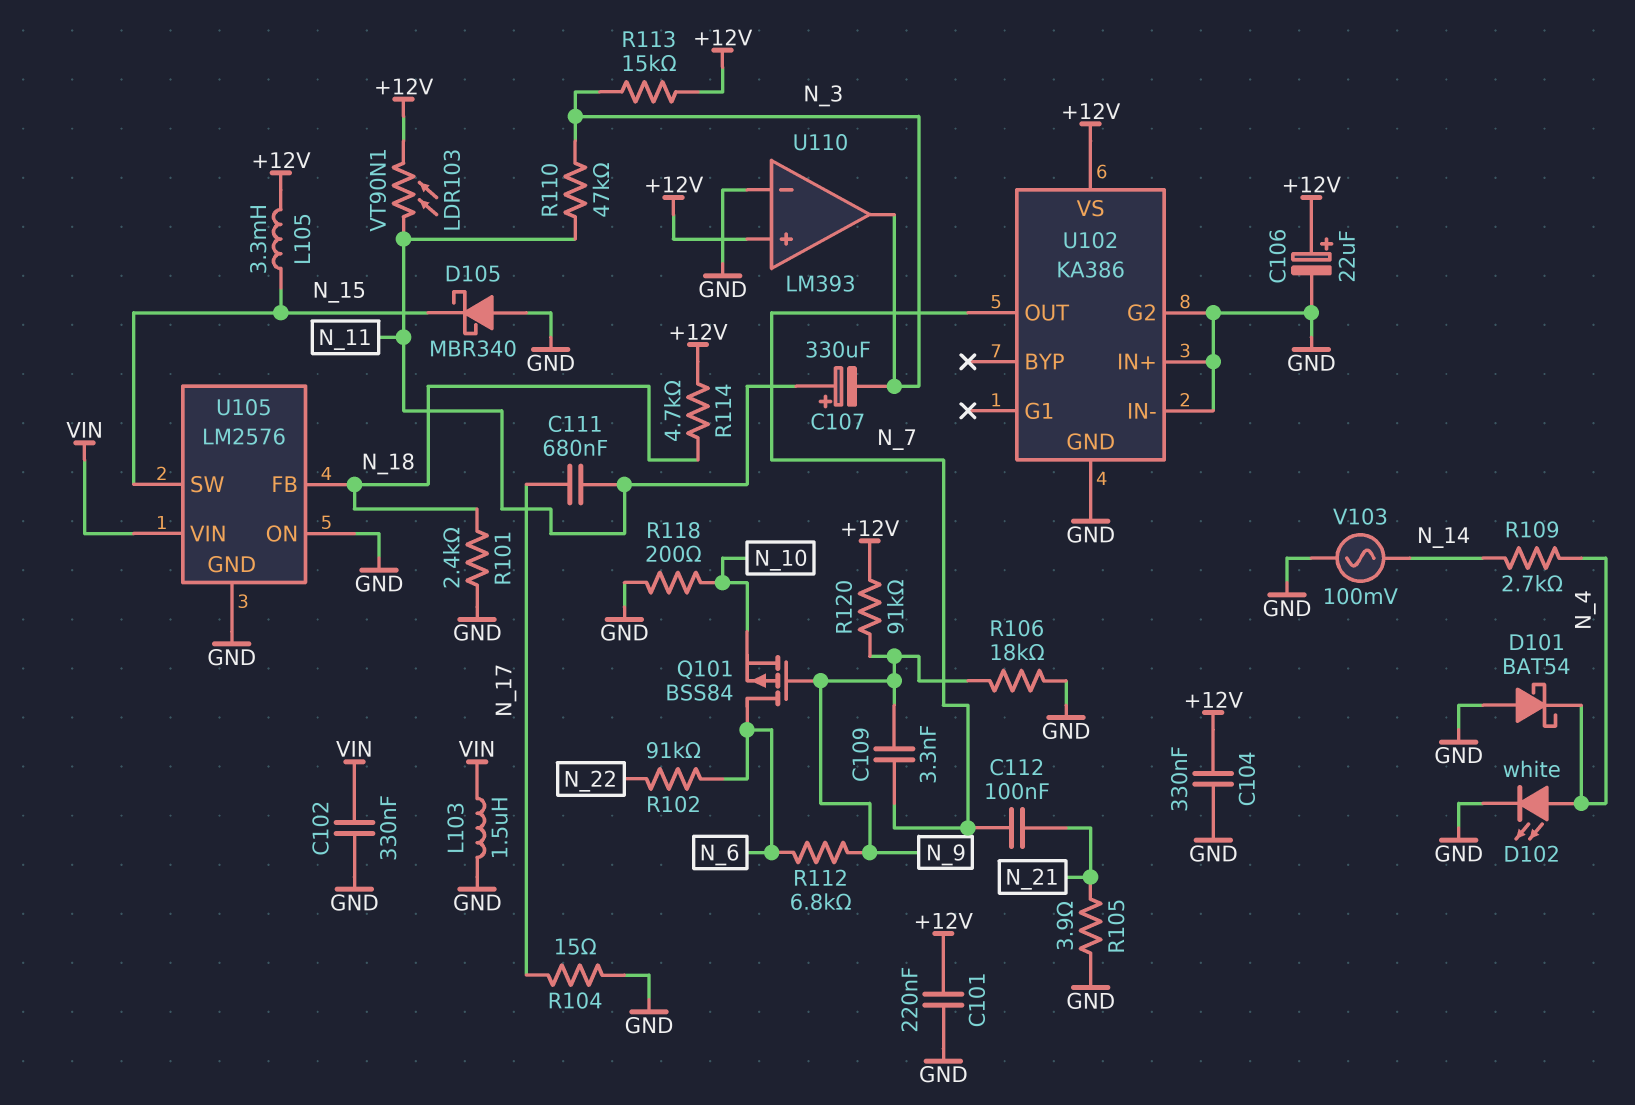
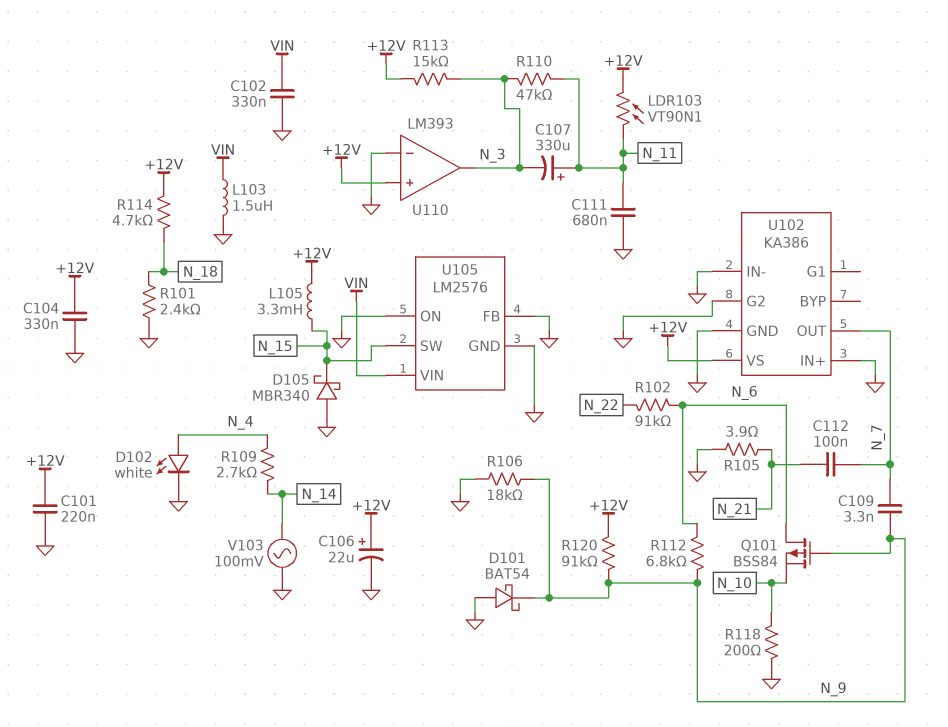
C111: 680nF (N_11, N_17) -> 680nF (GND, N_11)
D101: schottky BAT54 (A GND, K N_4) -> schottky BAT54 (A GND, K N_9)
R104: 15 (GND, N_17) -> none
U105 pin FB: N_18 -> GND

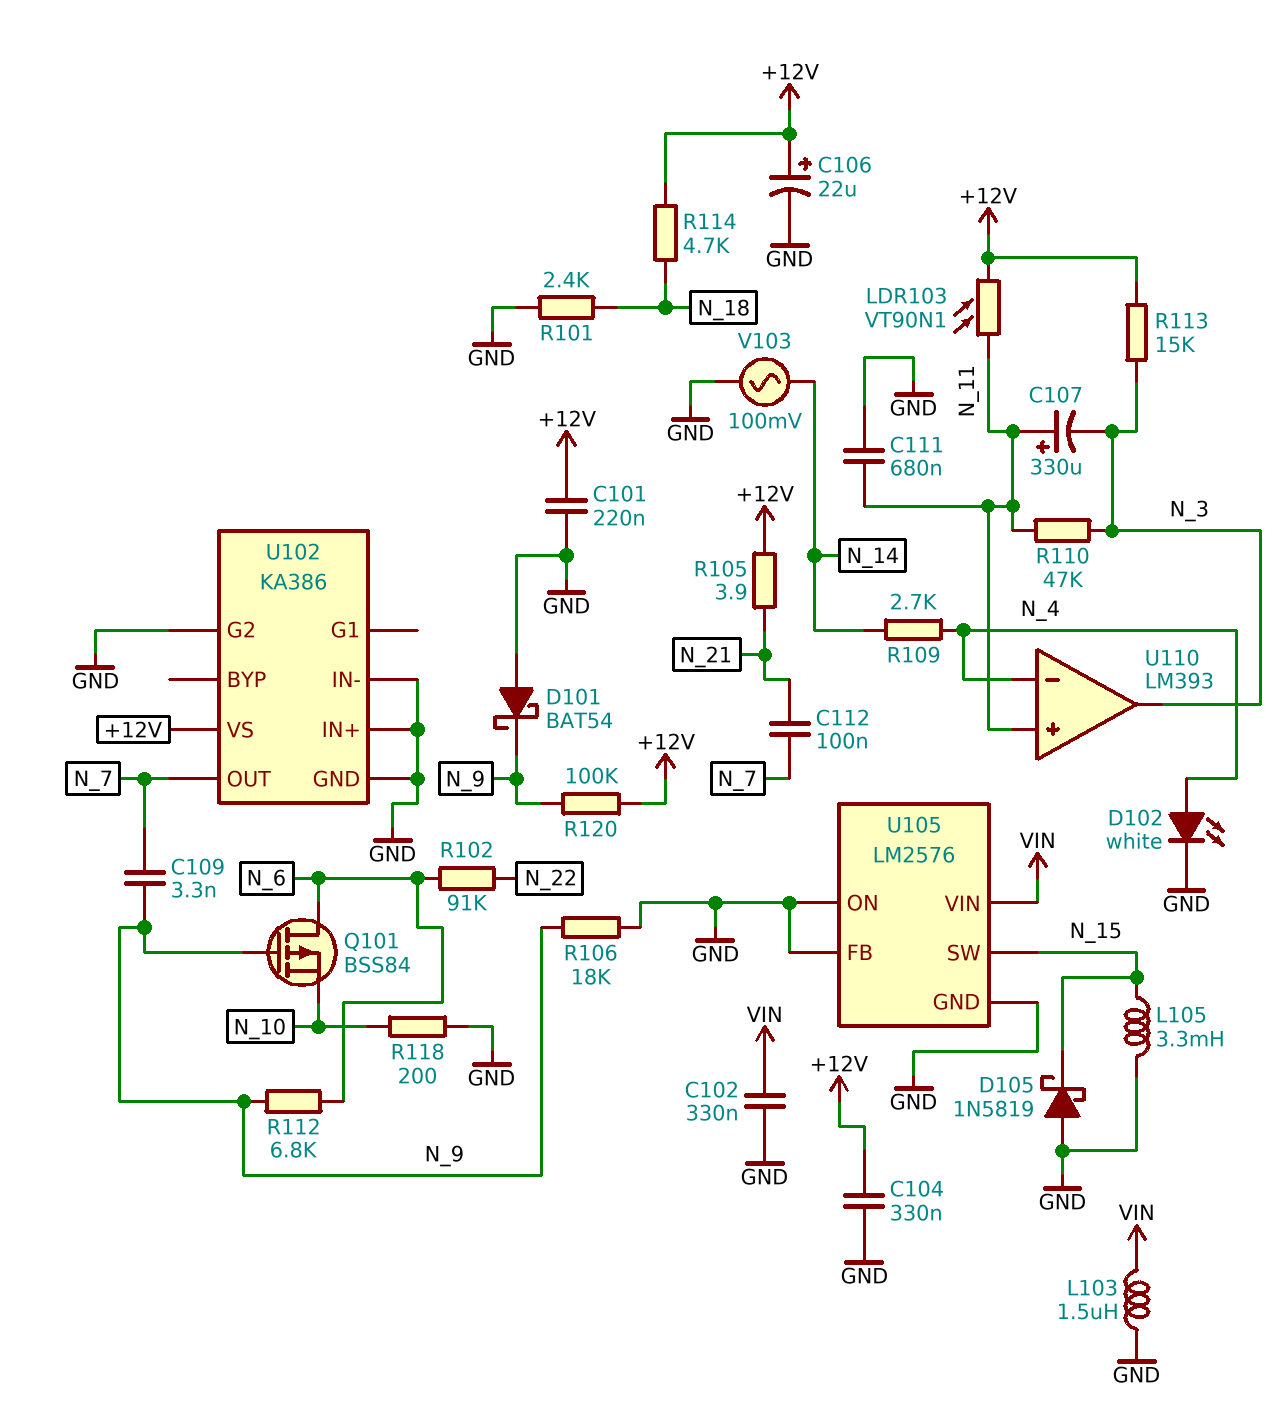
D105: schottky MBR340 (A GND, K N_15) -> schottky 1N5819 (A GND, K N_15)
L105: 3.3mH (+12V, N_15) -> 3.3mH (GND, N_15)
R105: 3.9 (GND, N_21) -> 3.9 (+12V, N_21)
R120: 91k (+12V, N_9) -> 100k (+12V, N_9)
U110 pin in+: +12V -> N_11
U110 pin in-: GND -> N_4

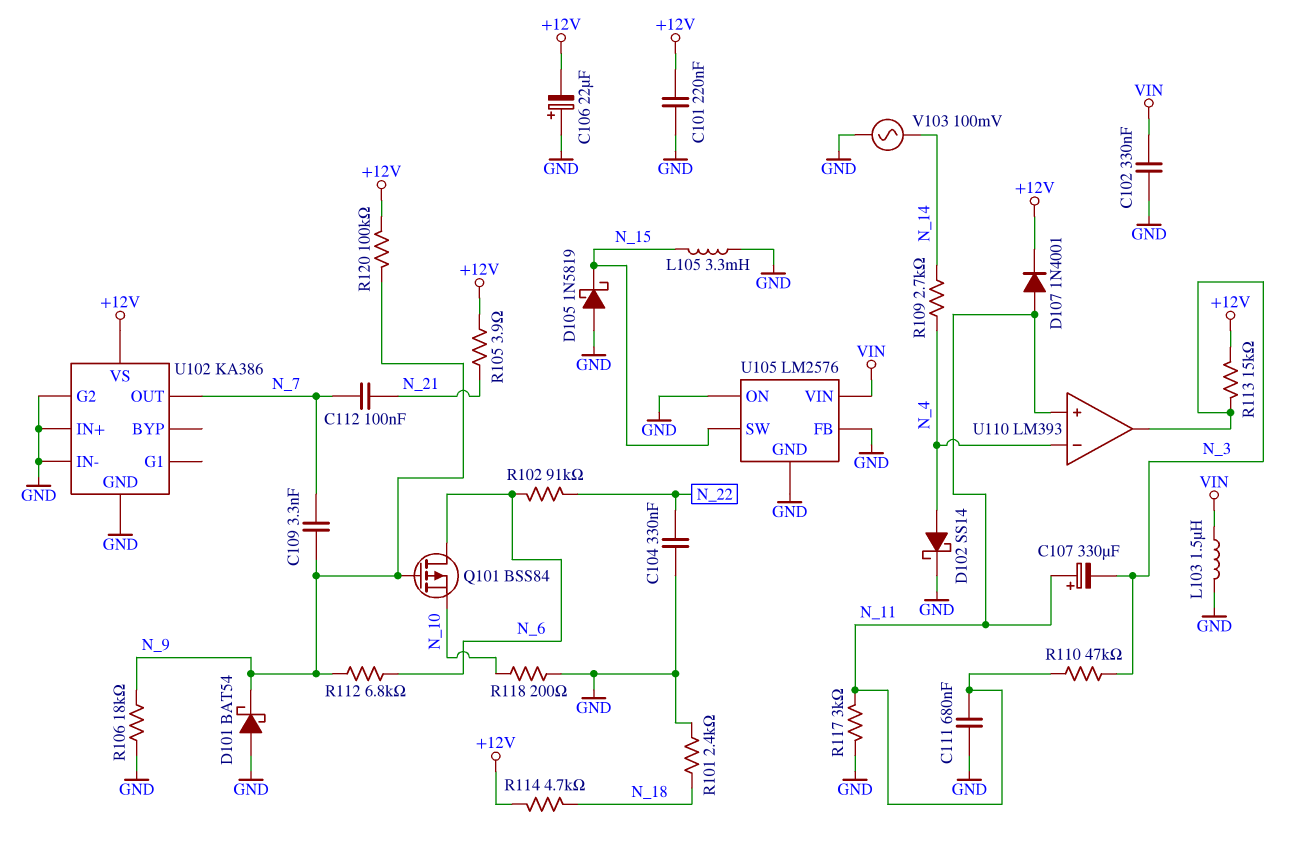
C104: 330nF (+12V, GND) -> 330nF (GND, N_22)
C106: 22uF (plus +12V, minus GND) -> 22uF (plus GND, minus +12V)
D102: LED white (A N_4, K GND) -> schottky SS14 (A N_4, K GND)
D107: none -> diode 1N4001 (A N_11, K +12V)
LDR103: VT90N1 (+12V, N_11) -> none
R117: none -> 3k (GND, N_11)

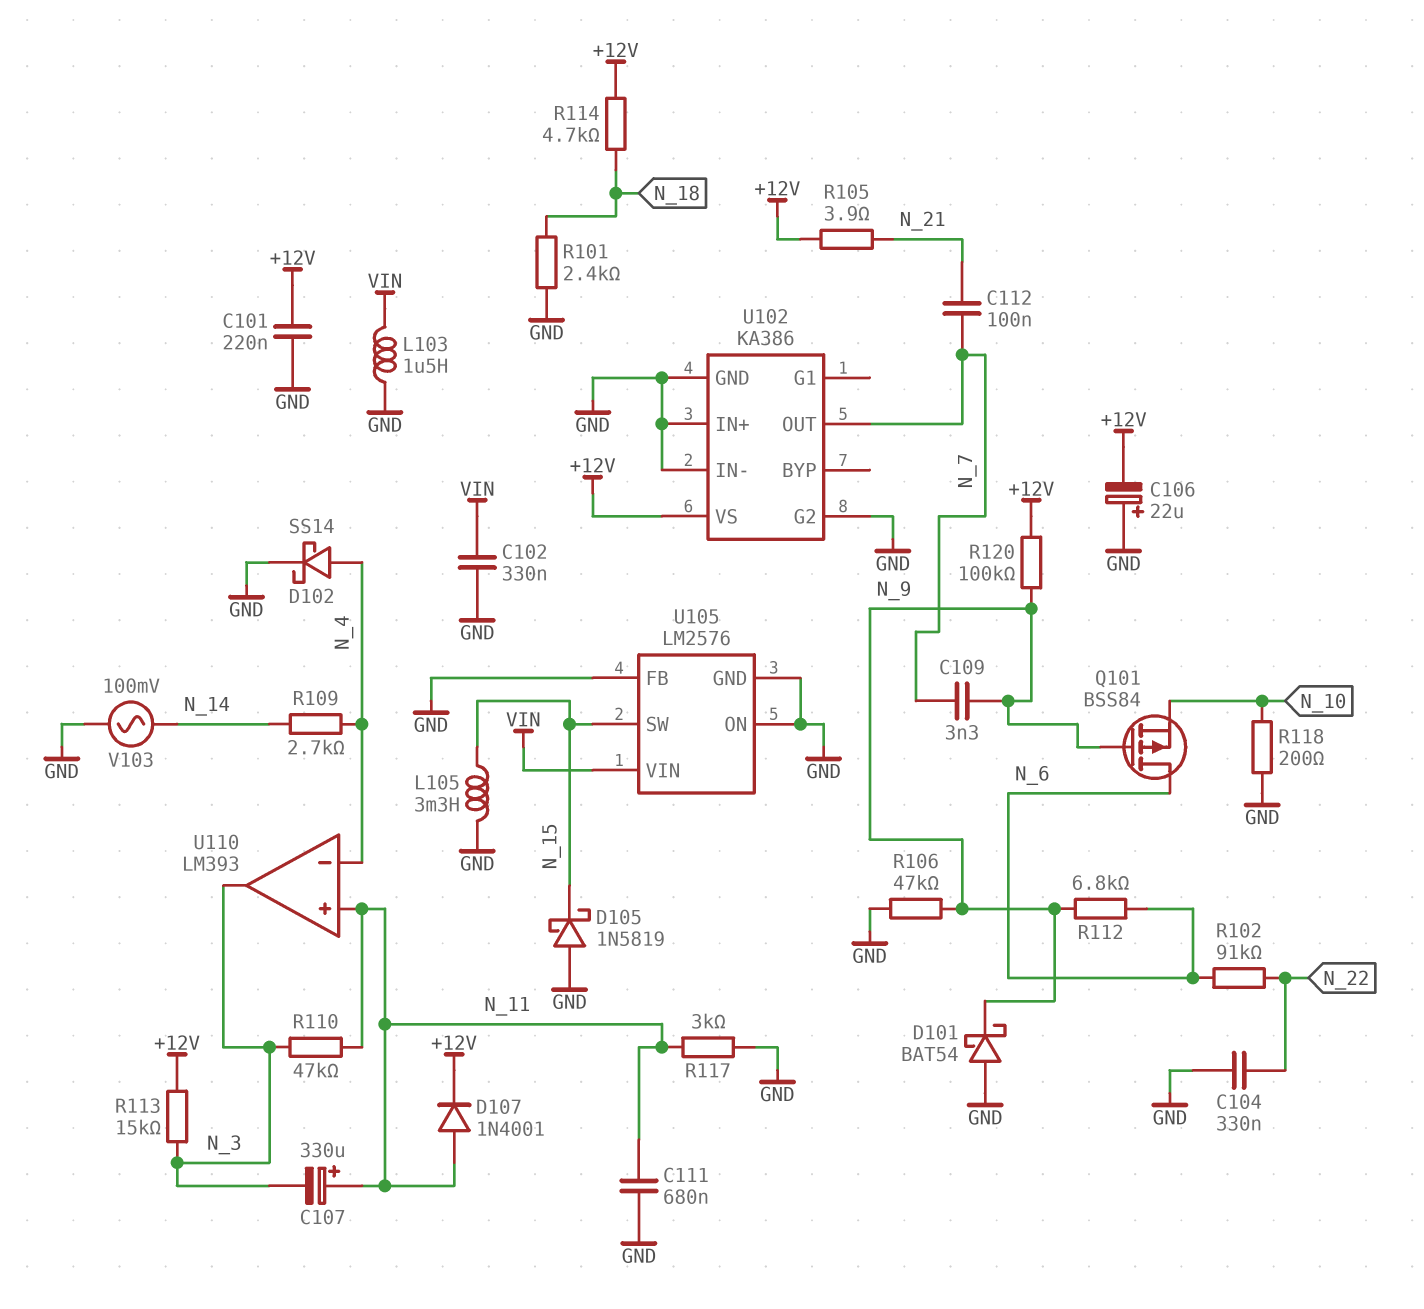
R106: 18k (GND, N_9) -> 47k (GND, N_9)

